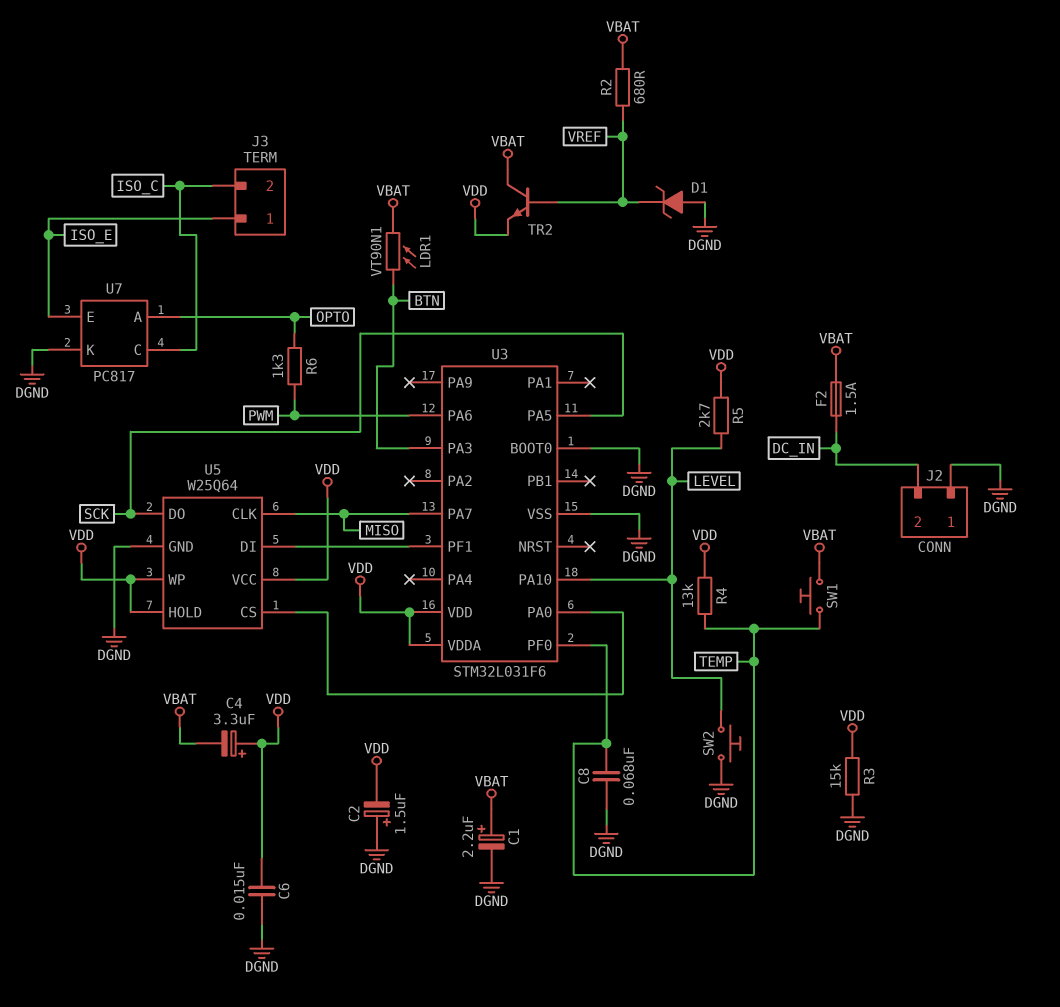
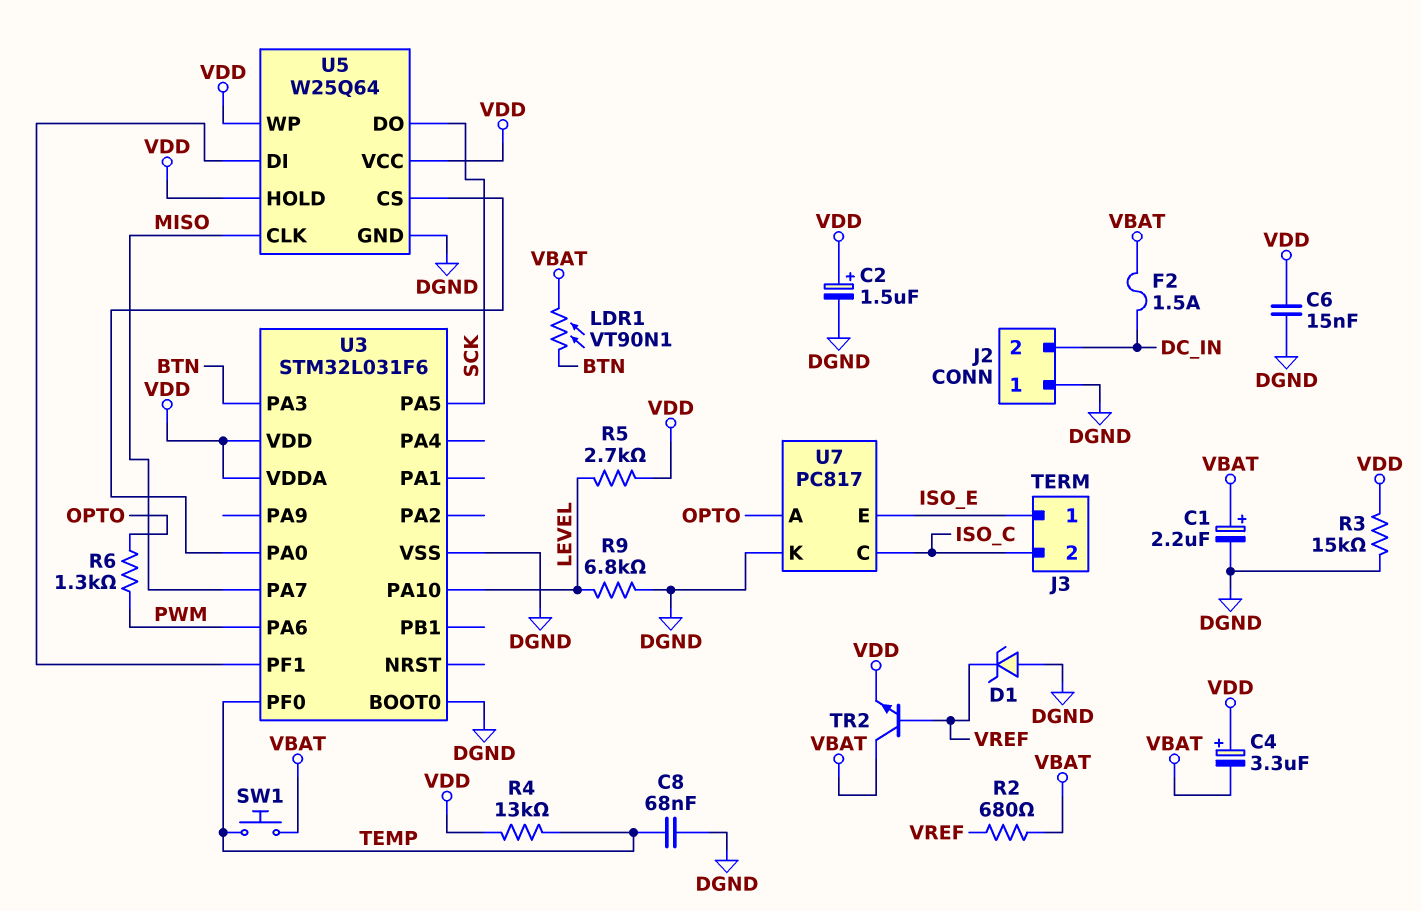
C2: 1.5uF (plus DGND, minus VDD) -> 1.5uF (plus VDD, minus DGND)
R9: none -> 6.8k (DGND, LEVEL)
SW2: button (DGND, LEVEL) -> none

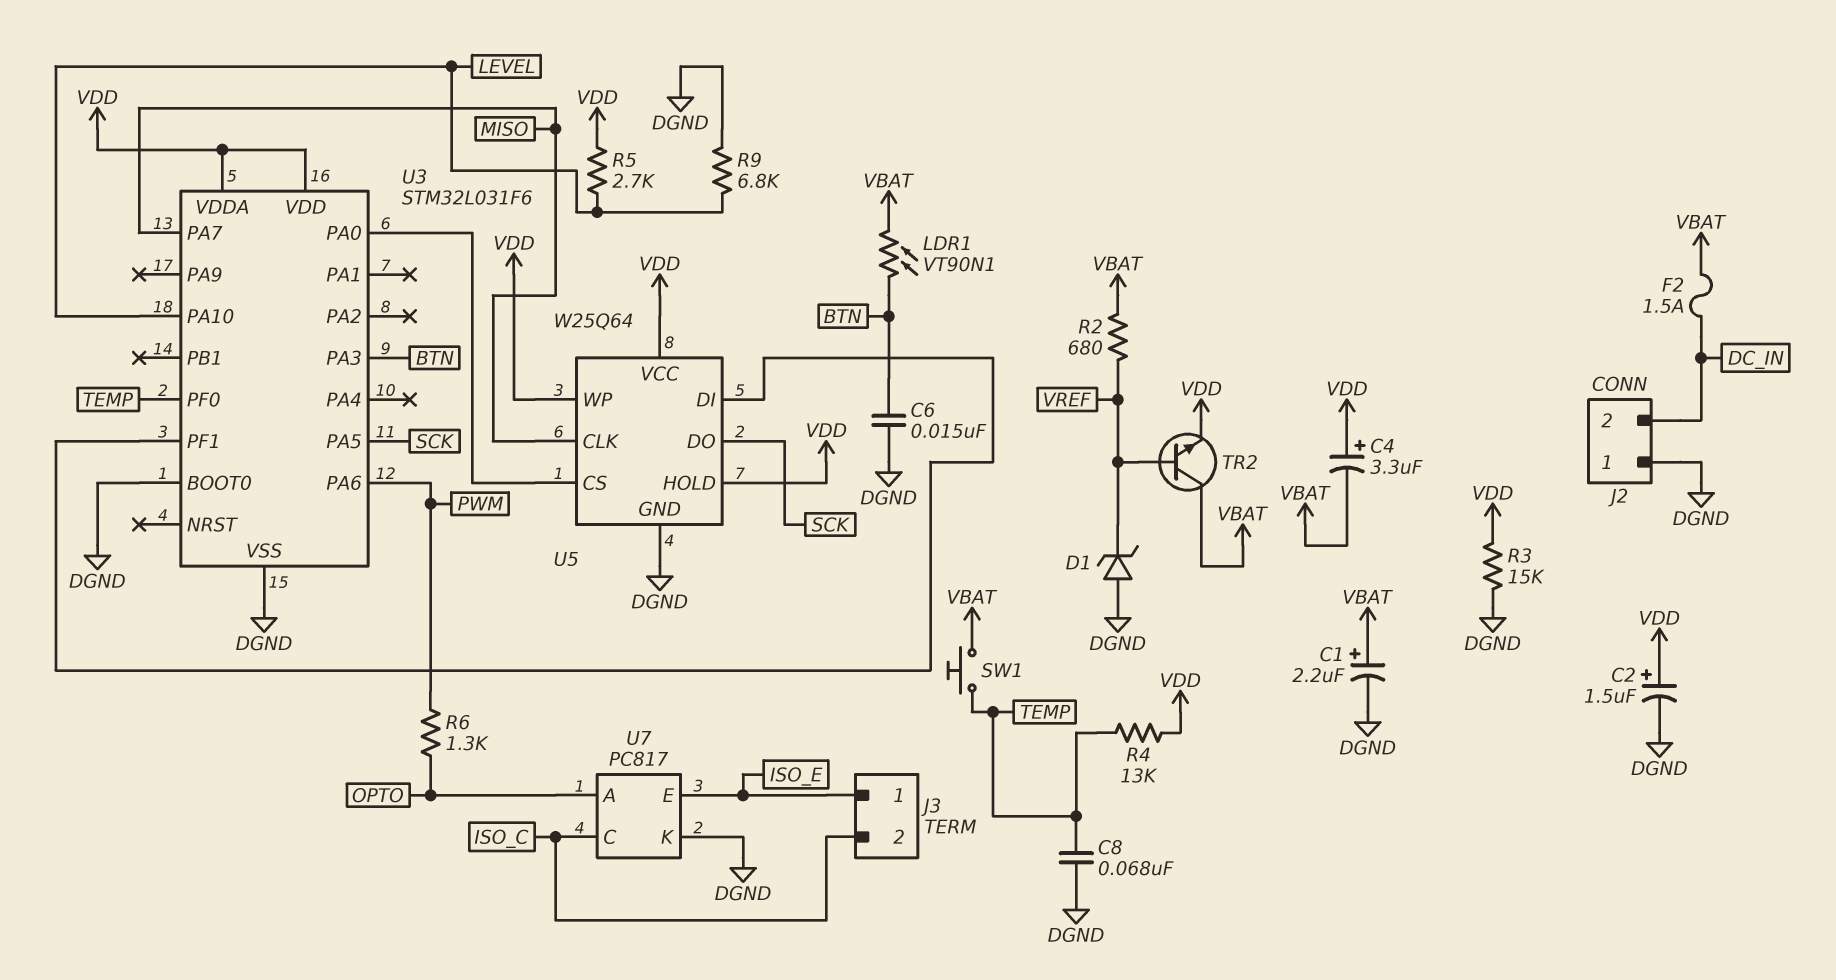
C6: 15nF (DGND, VDD) -> 15nF (BTN, DGND)

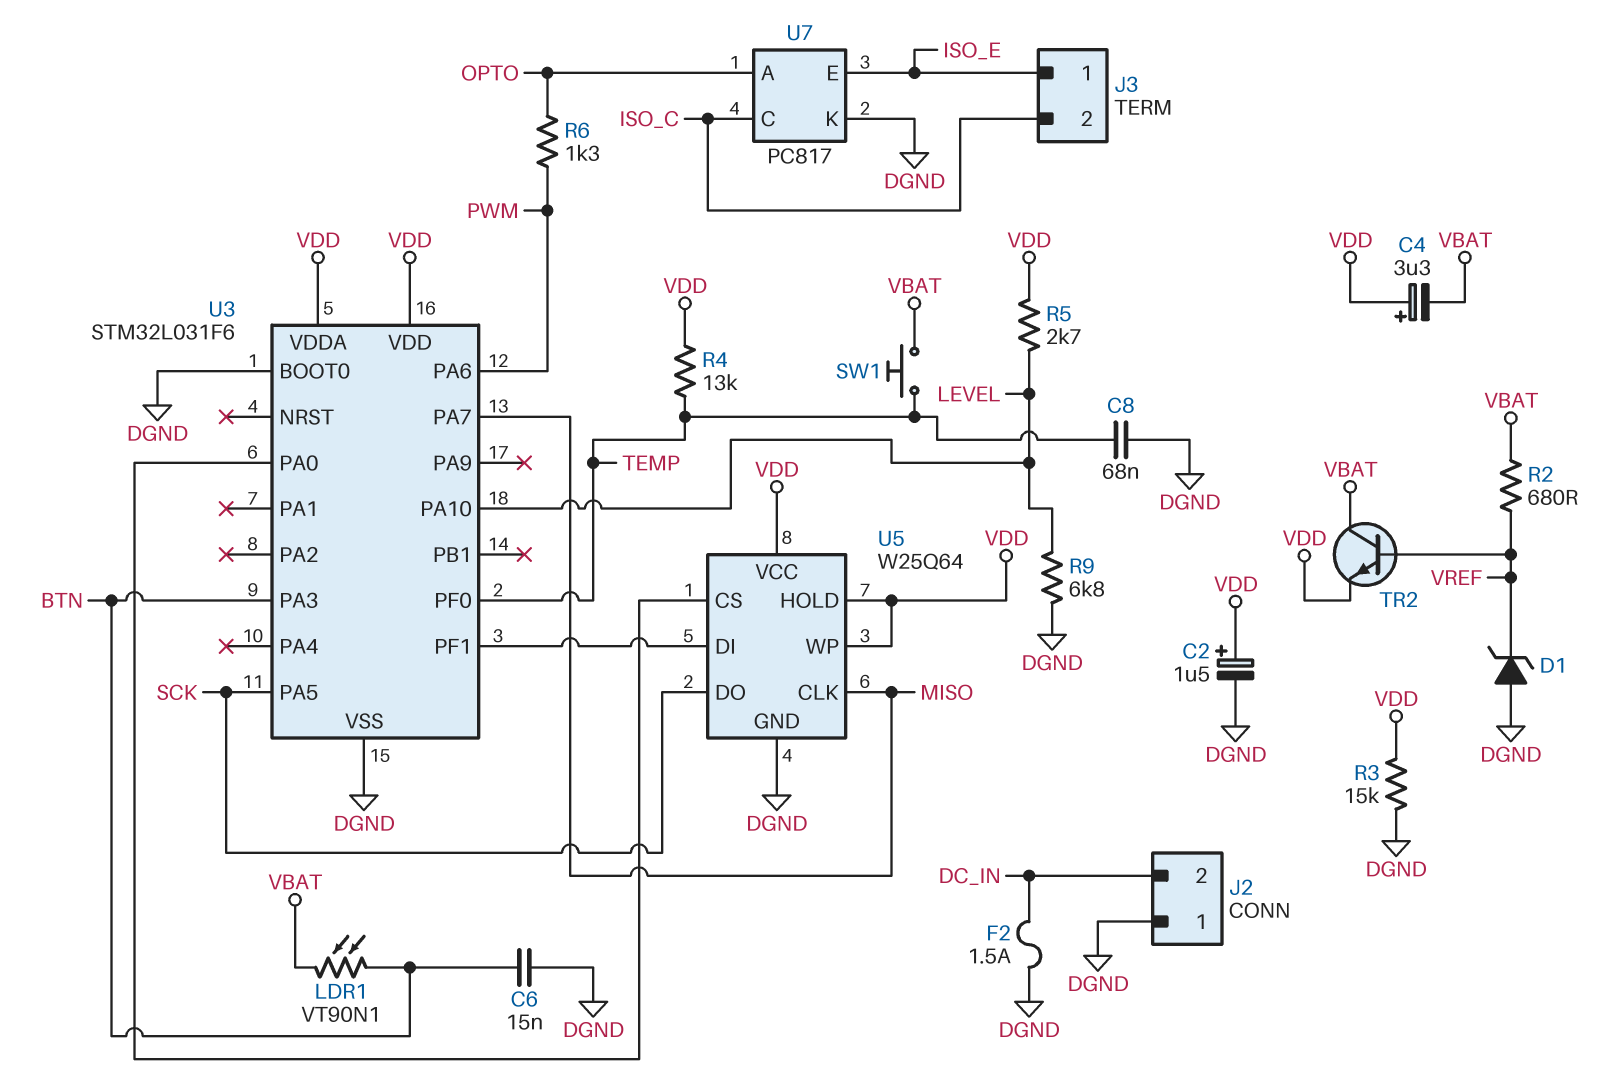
C1: 2.2uF (plus VBAT, minus DGND) -> none
F2: 1.5A (DC_IN, VBAT) -> 1.5A (DC_IN, DGND)

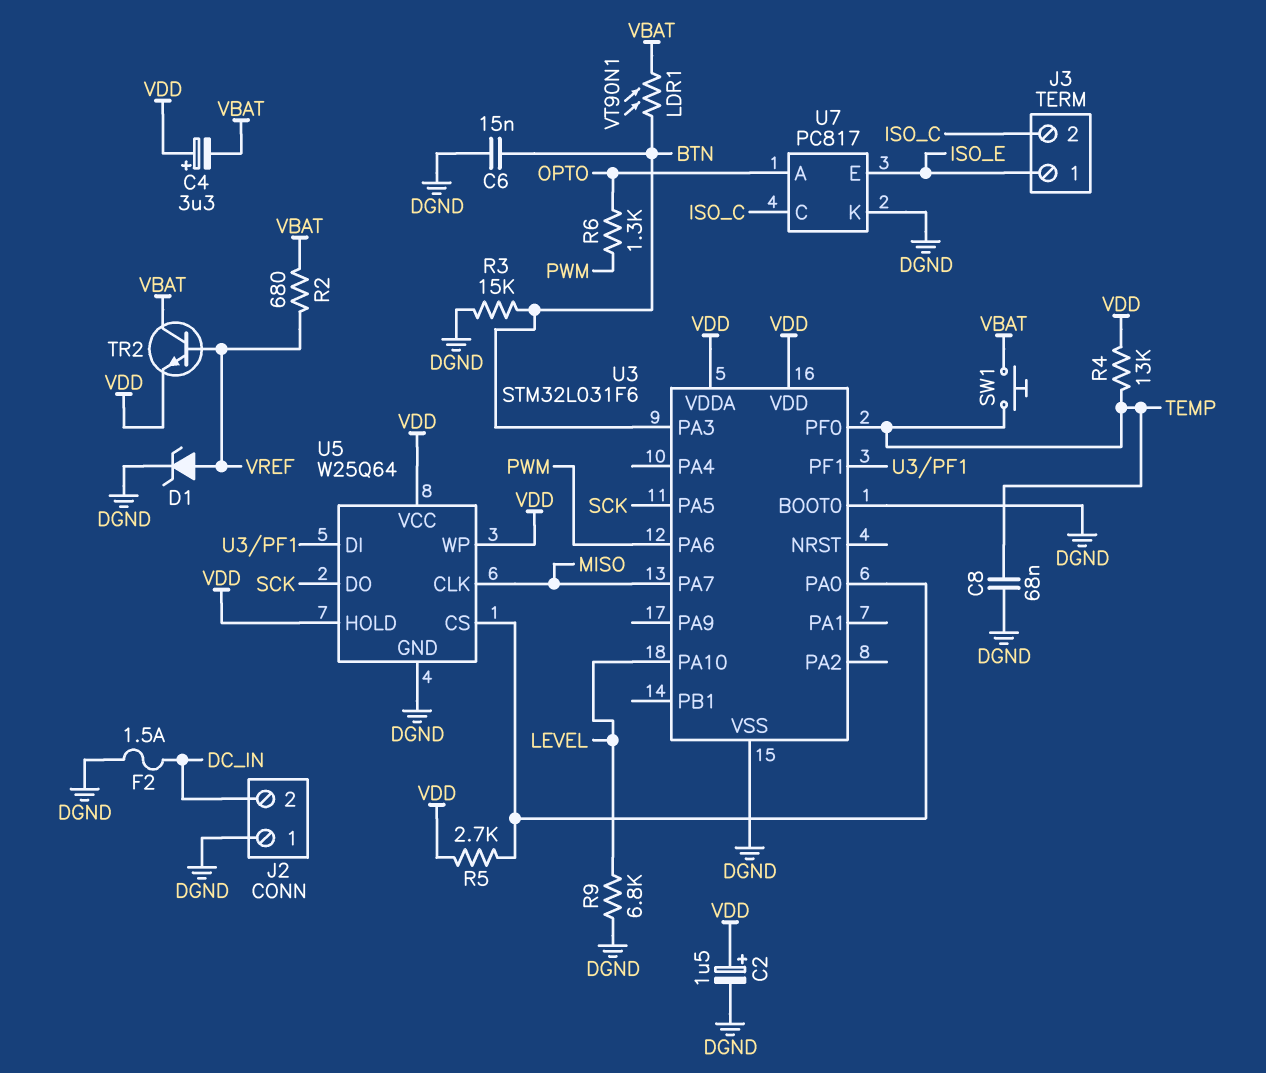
D1: zener (A DGND, K VREF) -> zener (A VREF, K DGND)
R3: 15k (DGND, VDD) -> 15k (BTN, DGND)
R5: 2.7k (LEVEL, VDD) -> 2.7k (U3/PA0, VDD)

